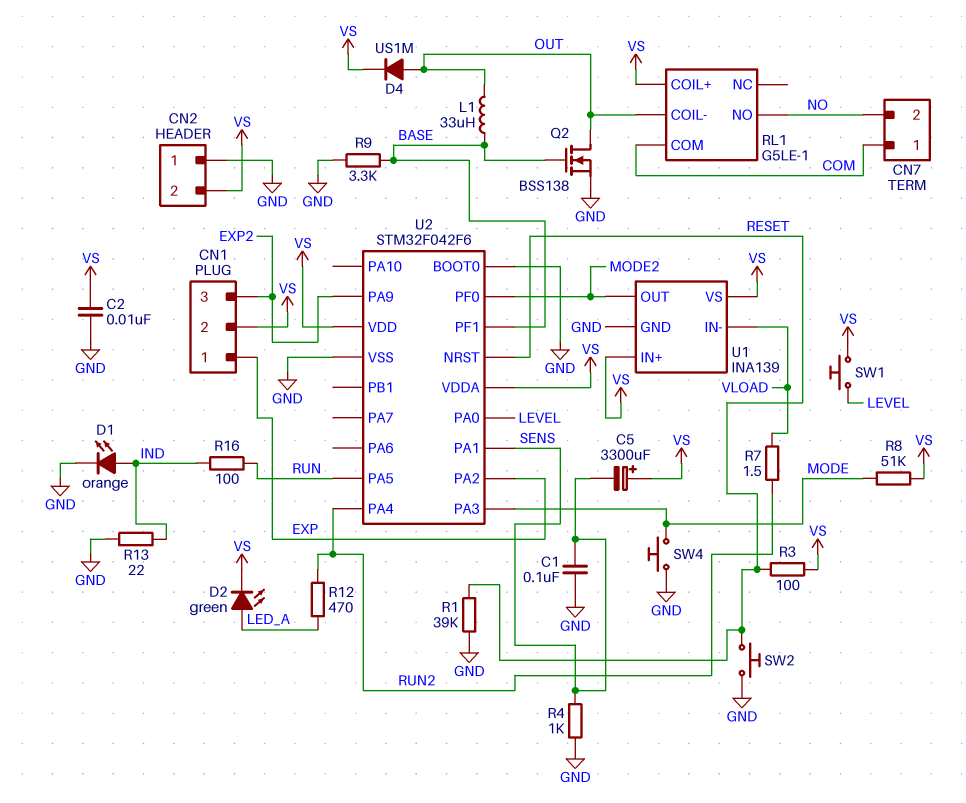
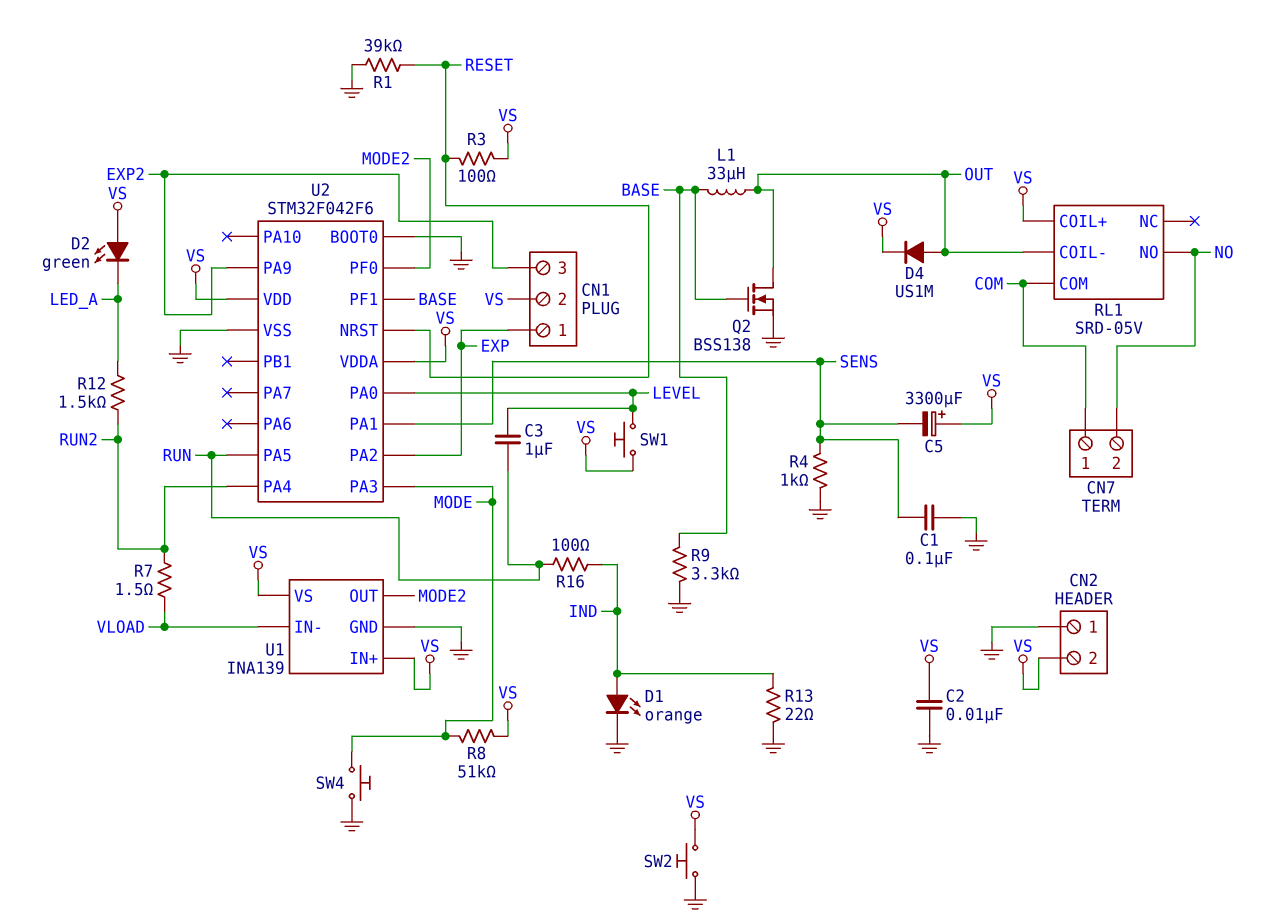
C3: none -> 1uF (LEVEL, RUN)
D2: LED green (A LED_A, K VS) -> LED green (A VS, K LED_A)
R12: 470 (LED_A, RUN2) -> 1.5k (LED_A, RUN2)
RL1: G5LE-1 -> SRD-05V
SW2: button (GND, RESET) -> button (GND, VS)

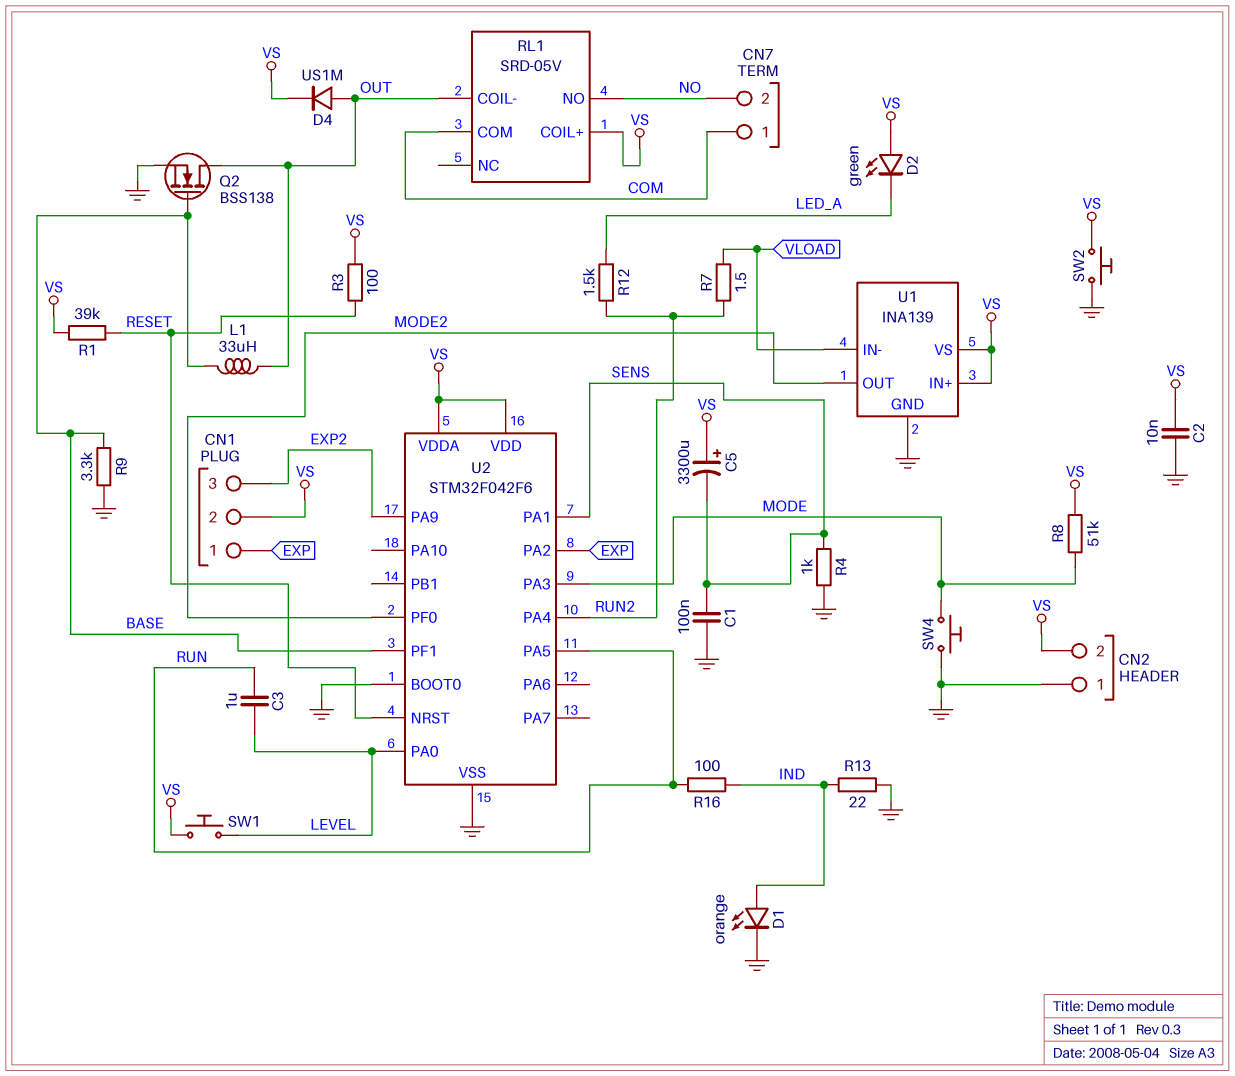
R1: 39k (GND, RESET) -> 39k (RESET, VS)

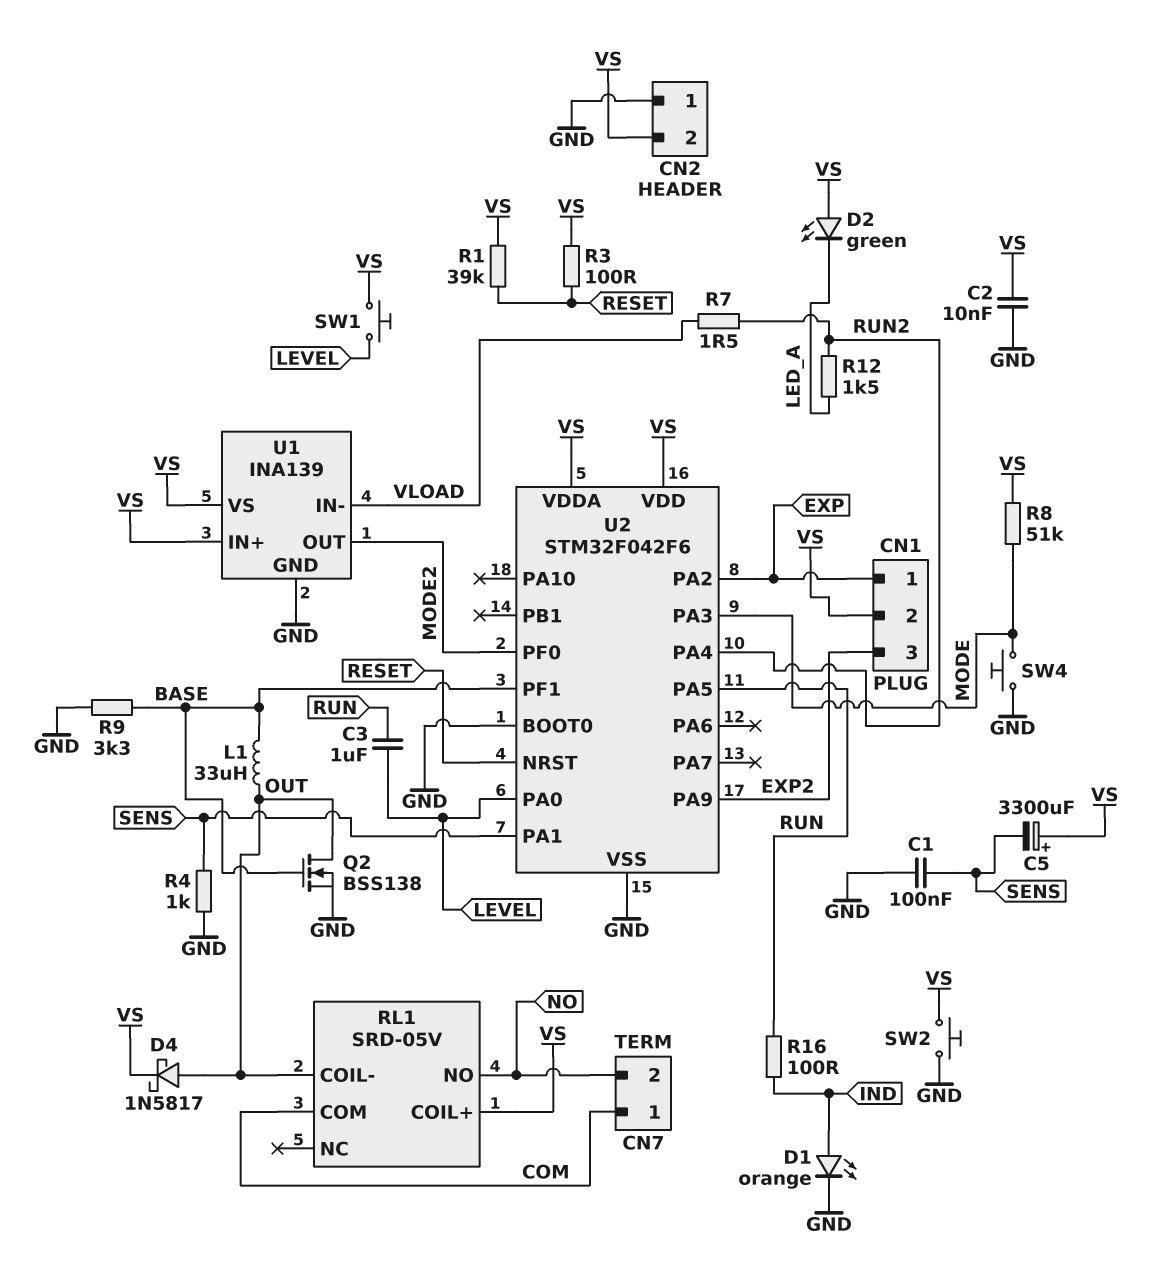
D4: diode US1M (A OUT, K VS) -> schottky 1N5817 (A OUT, K VS)
R13: 22 (GND, IND) -> none

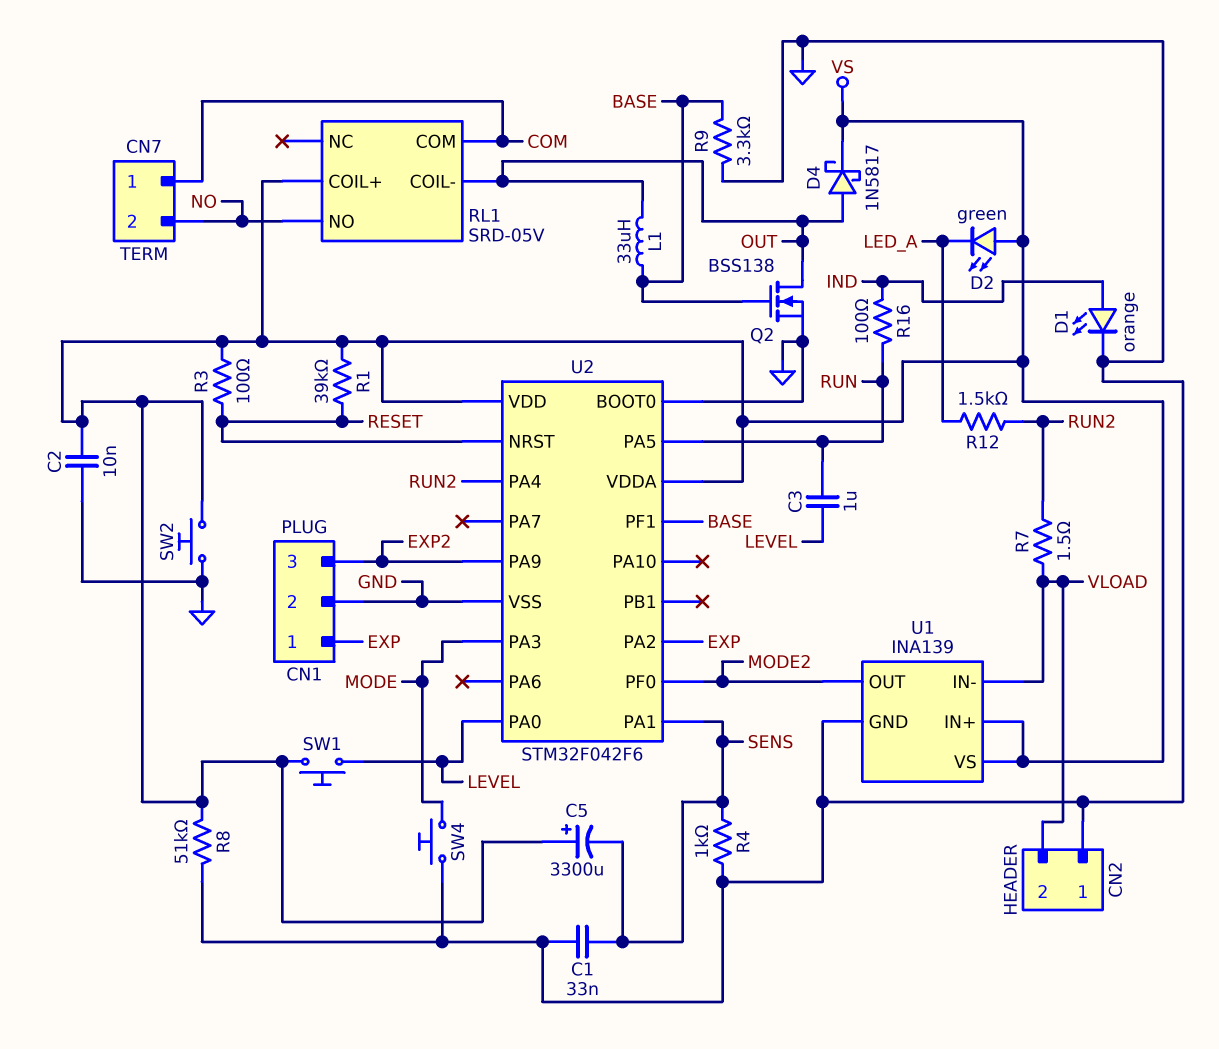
C1: 100nF (GND, SENS) -> 33nF (GND, SENS)
CN1 pin 2: VS -> GND
CN2 pin 2: VS -> VLOAD
R8: 51k (MODE, VS) -> 51k (GND, VS)

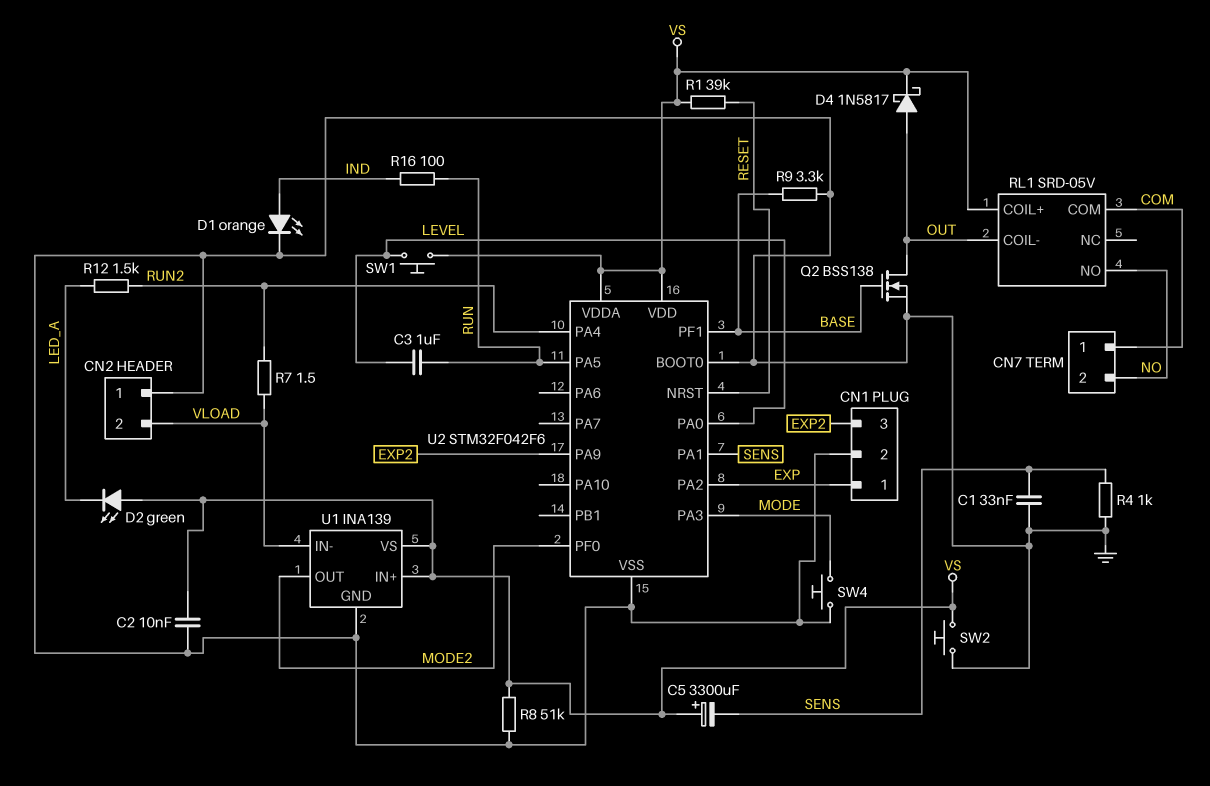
L1: 33uH (BASE, OUT) -> none
R3: 100 (RESET, VS) -> none

